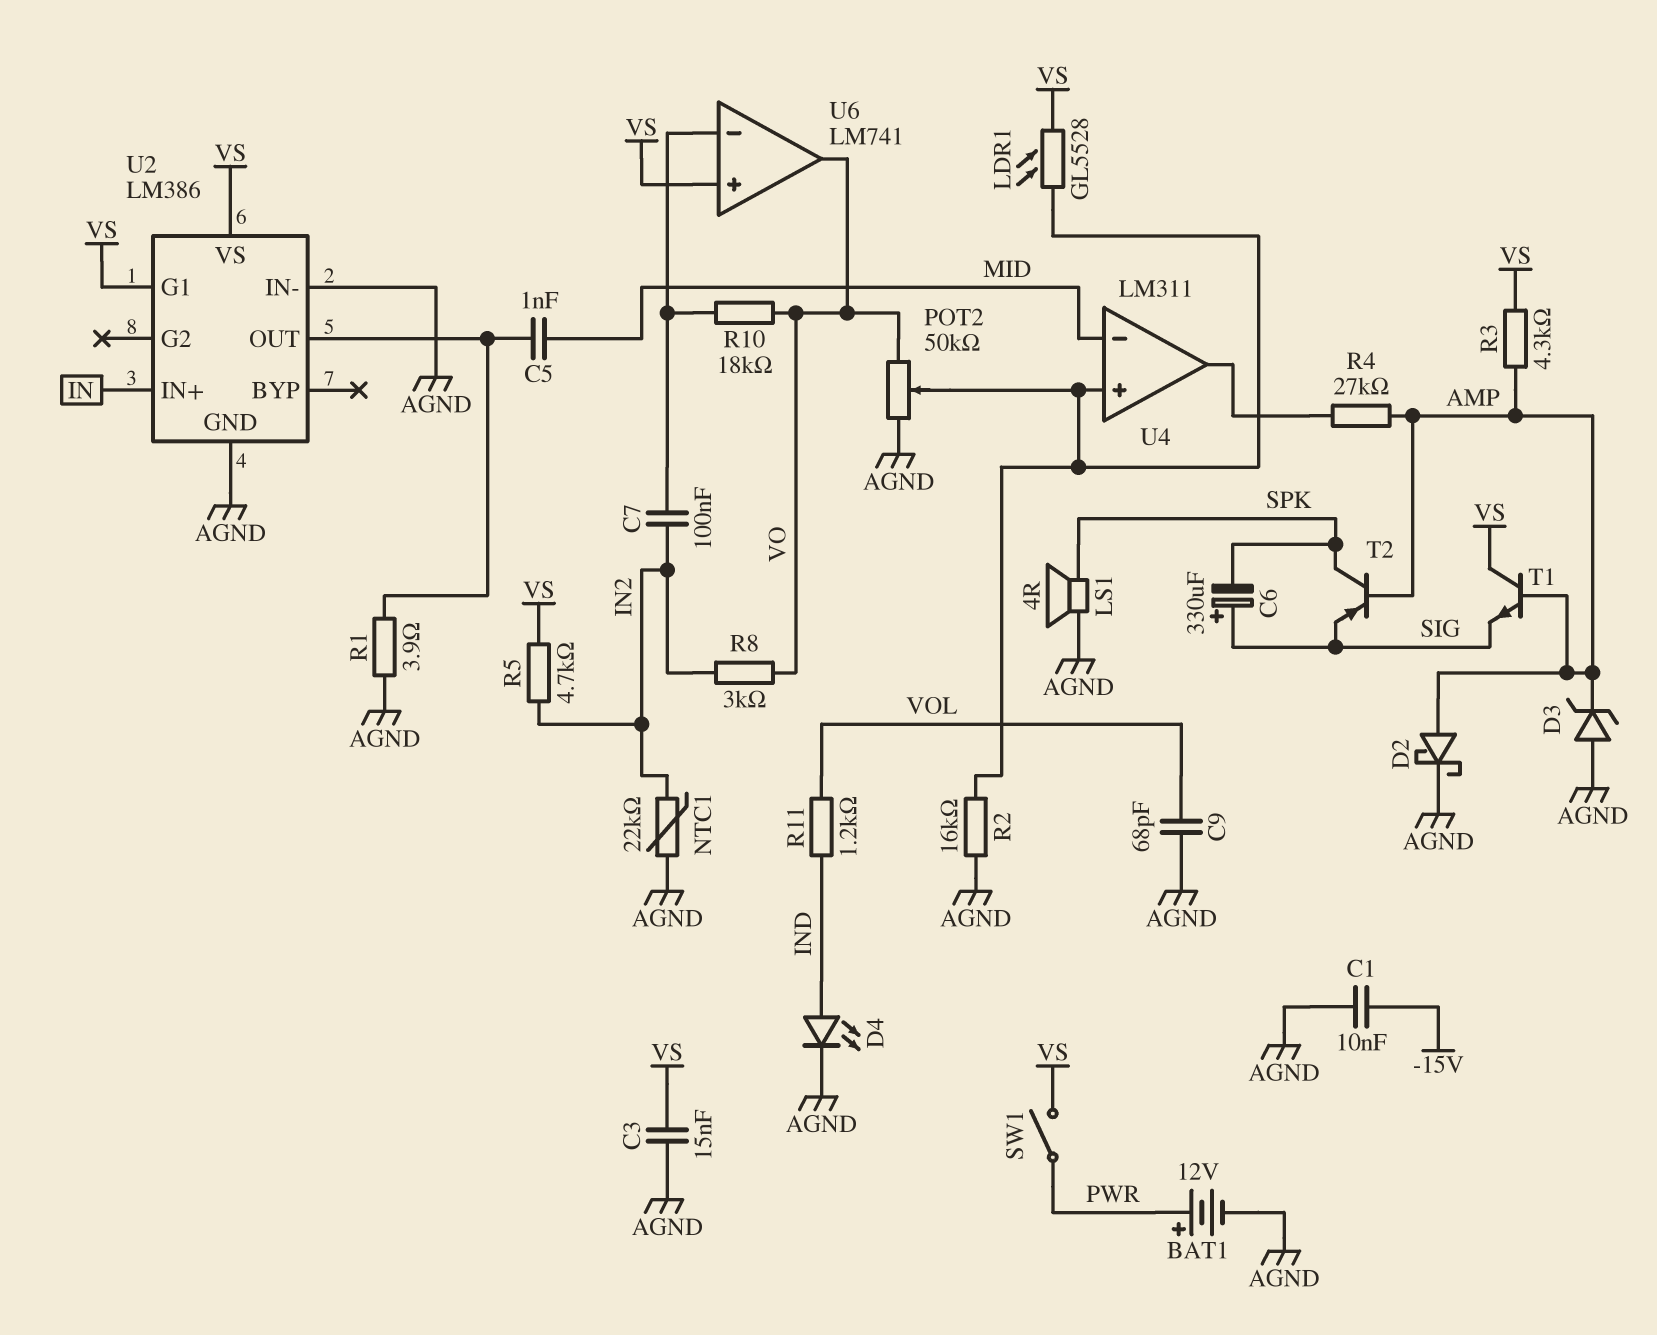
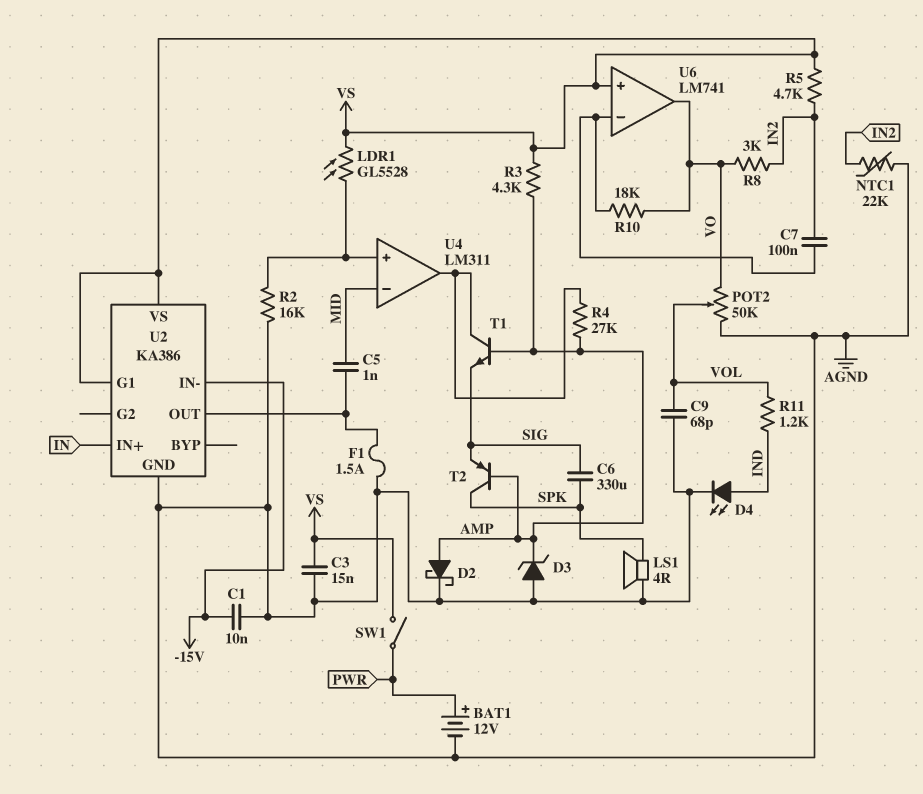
C6: 330uF (plus SIG, minus SPK) -> 330uF (SIG, SPK)
F1: none -> 1.5A (AGND, U2/OUT)
POT2: 50k (AGND, VO, wiper U4/in+) -> 50k (AGND, VO, wiper VOL)
R1: 3.9 (AGND, U2/OUT) -> none
T1: NPN (B AMP, C VS, E SIG) -> NPN (B AMP, C U4/out, E SIG)
U2: LM386 -> KA386
U2 pin IN-: AGND -> -15V

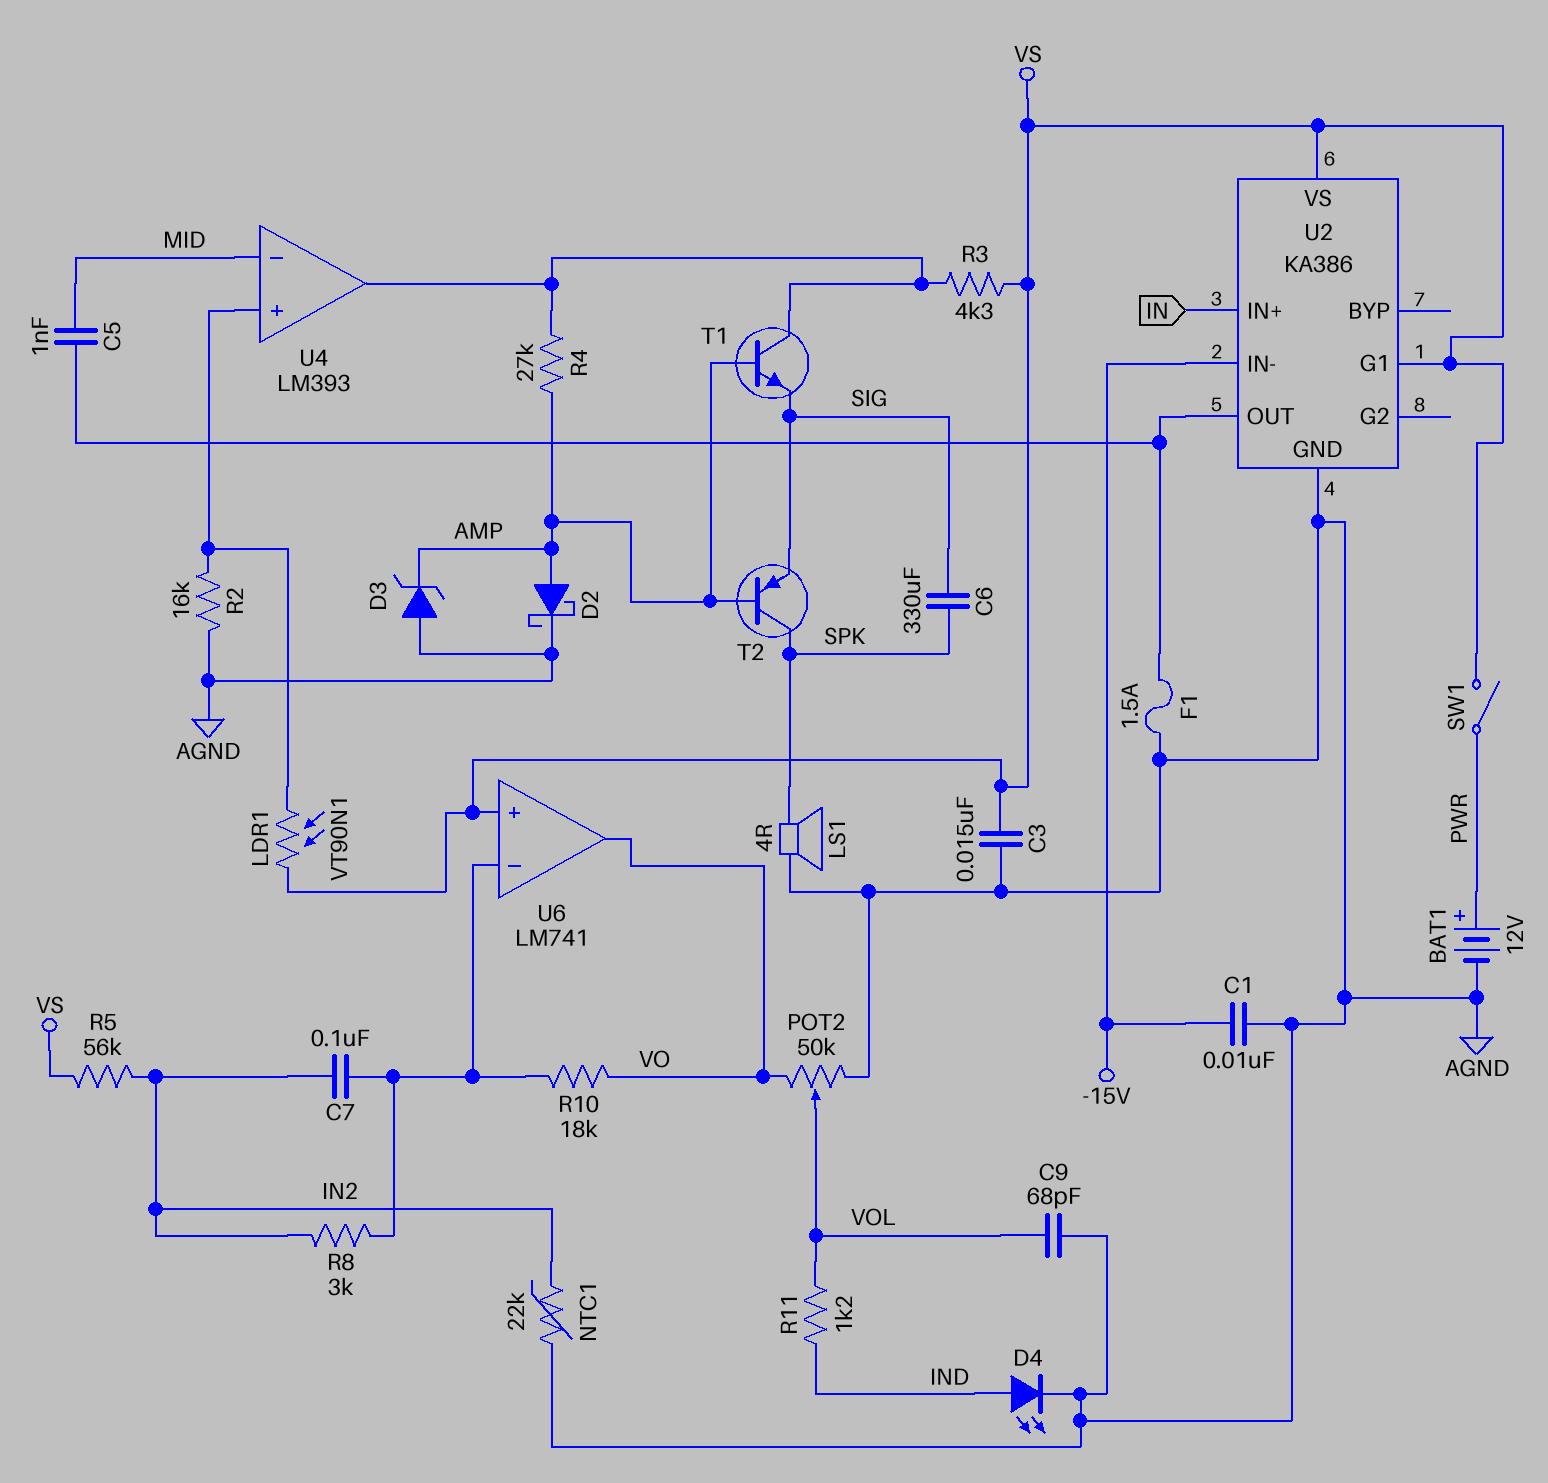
LDR1: GL5528 (U4/in+, VS) -> VT90N1 (U4/in+, VS)
R3: 4.3k (AMP, VS) -> 4.3k (U4/out, VS)
R5: 4.7k (IN2, VS) -> 56k (IN2, VS)
R8: 3k (IN2, VO) -> 3k (IN2, U6/in-)
U4: LM311 -> LM393

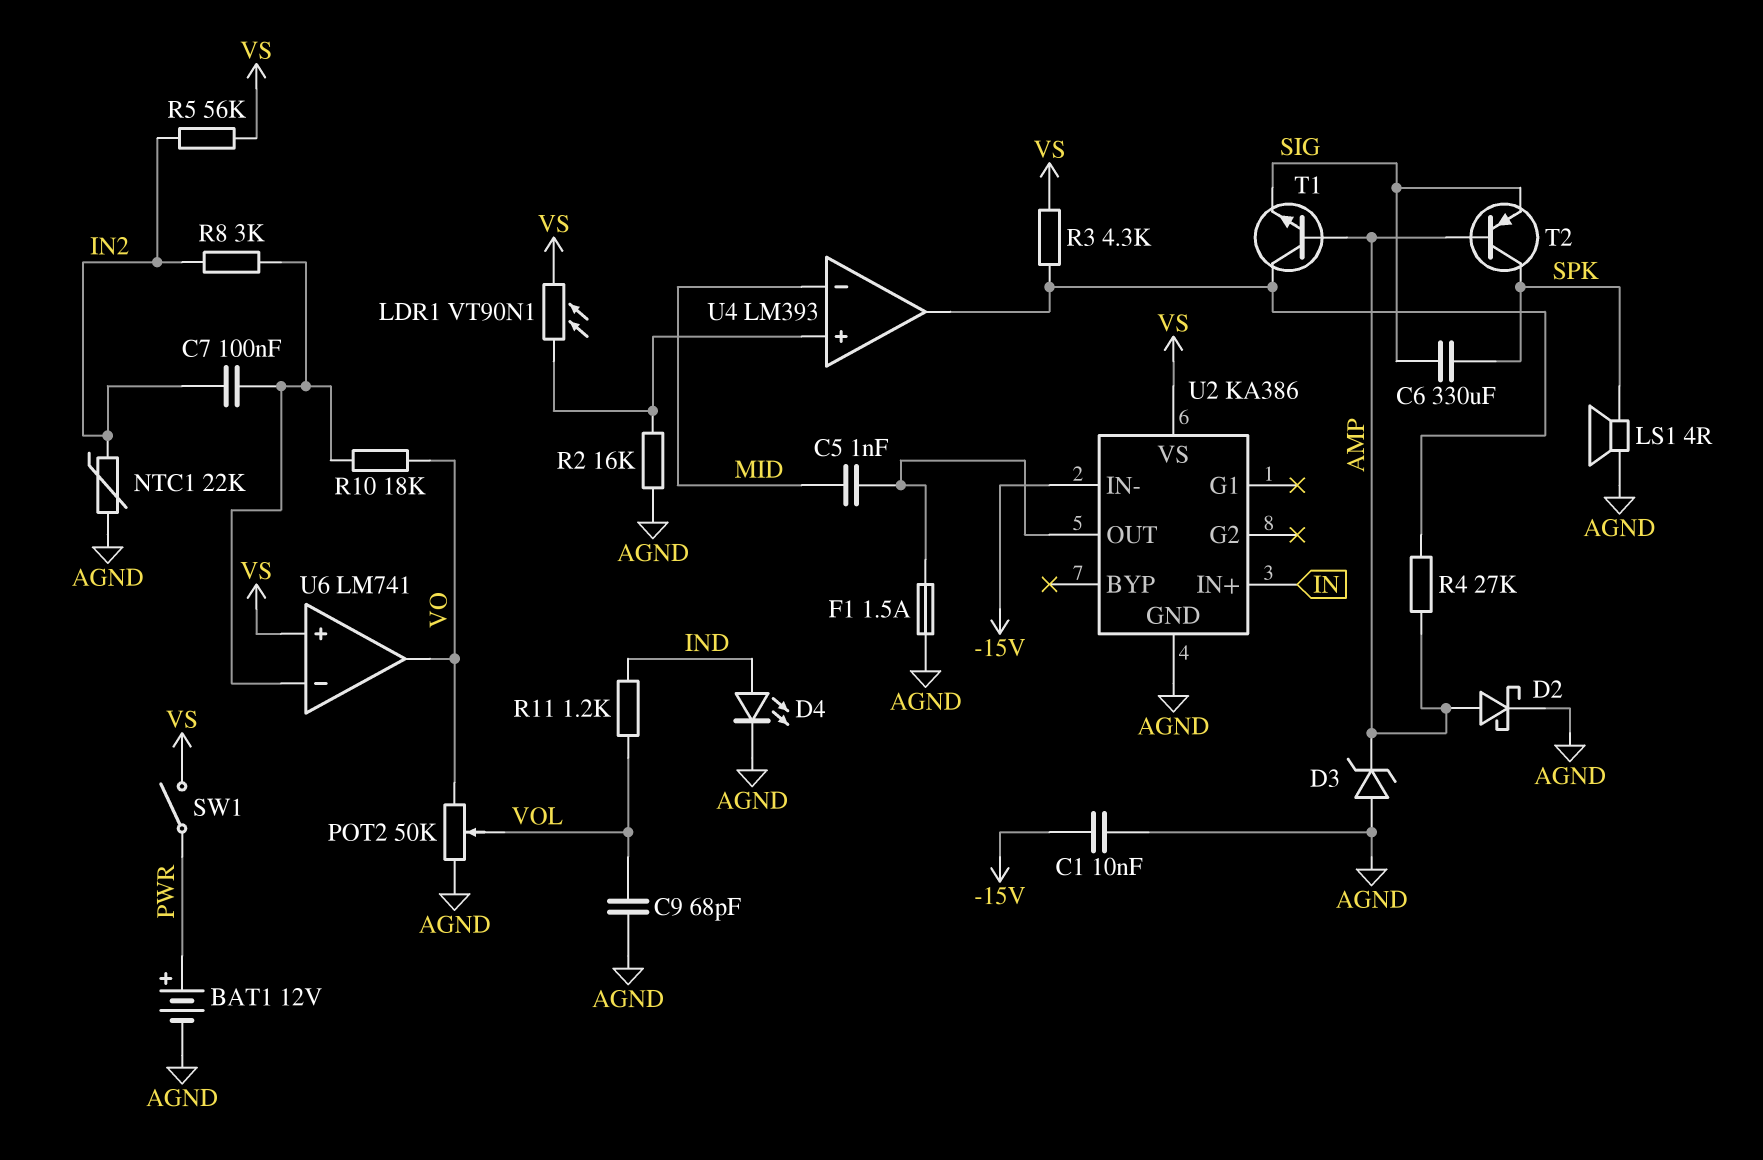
C3: 15nF (AGND, VS) -> none
U2 pin G1: VS -> none

